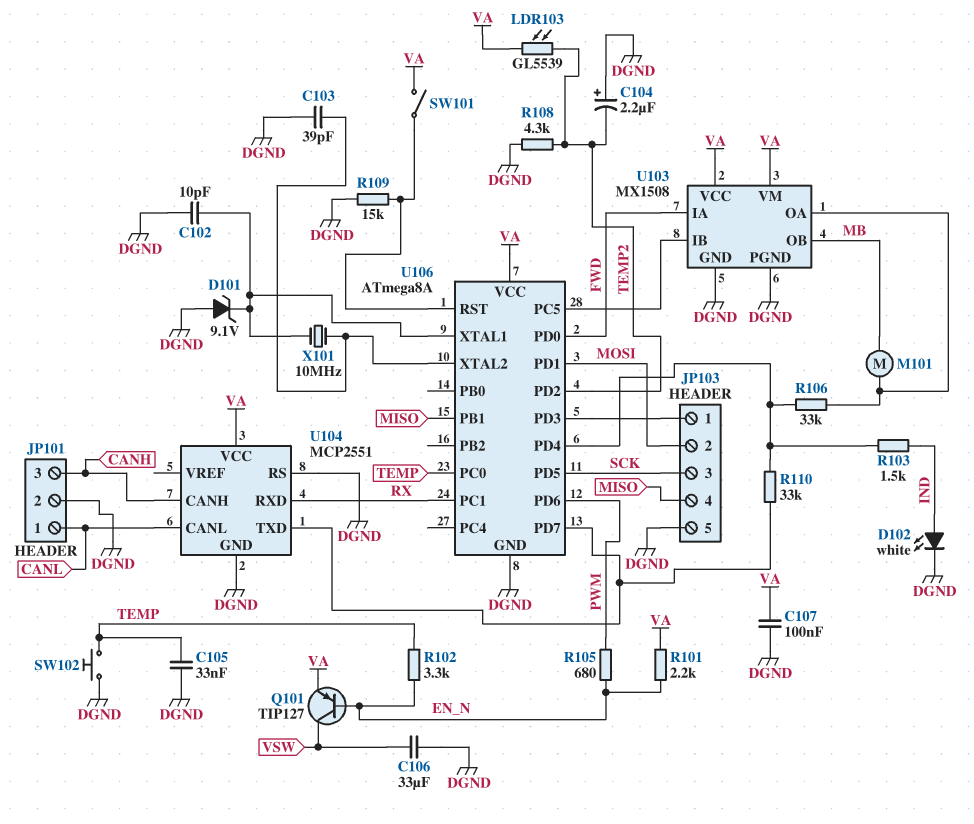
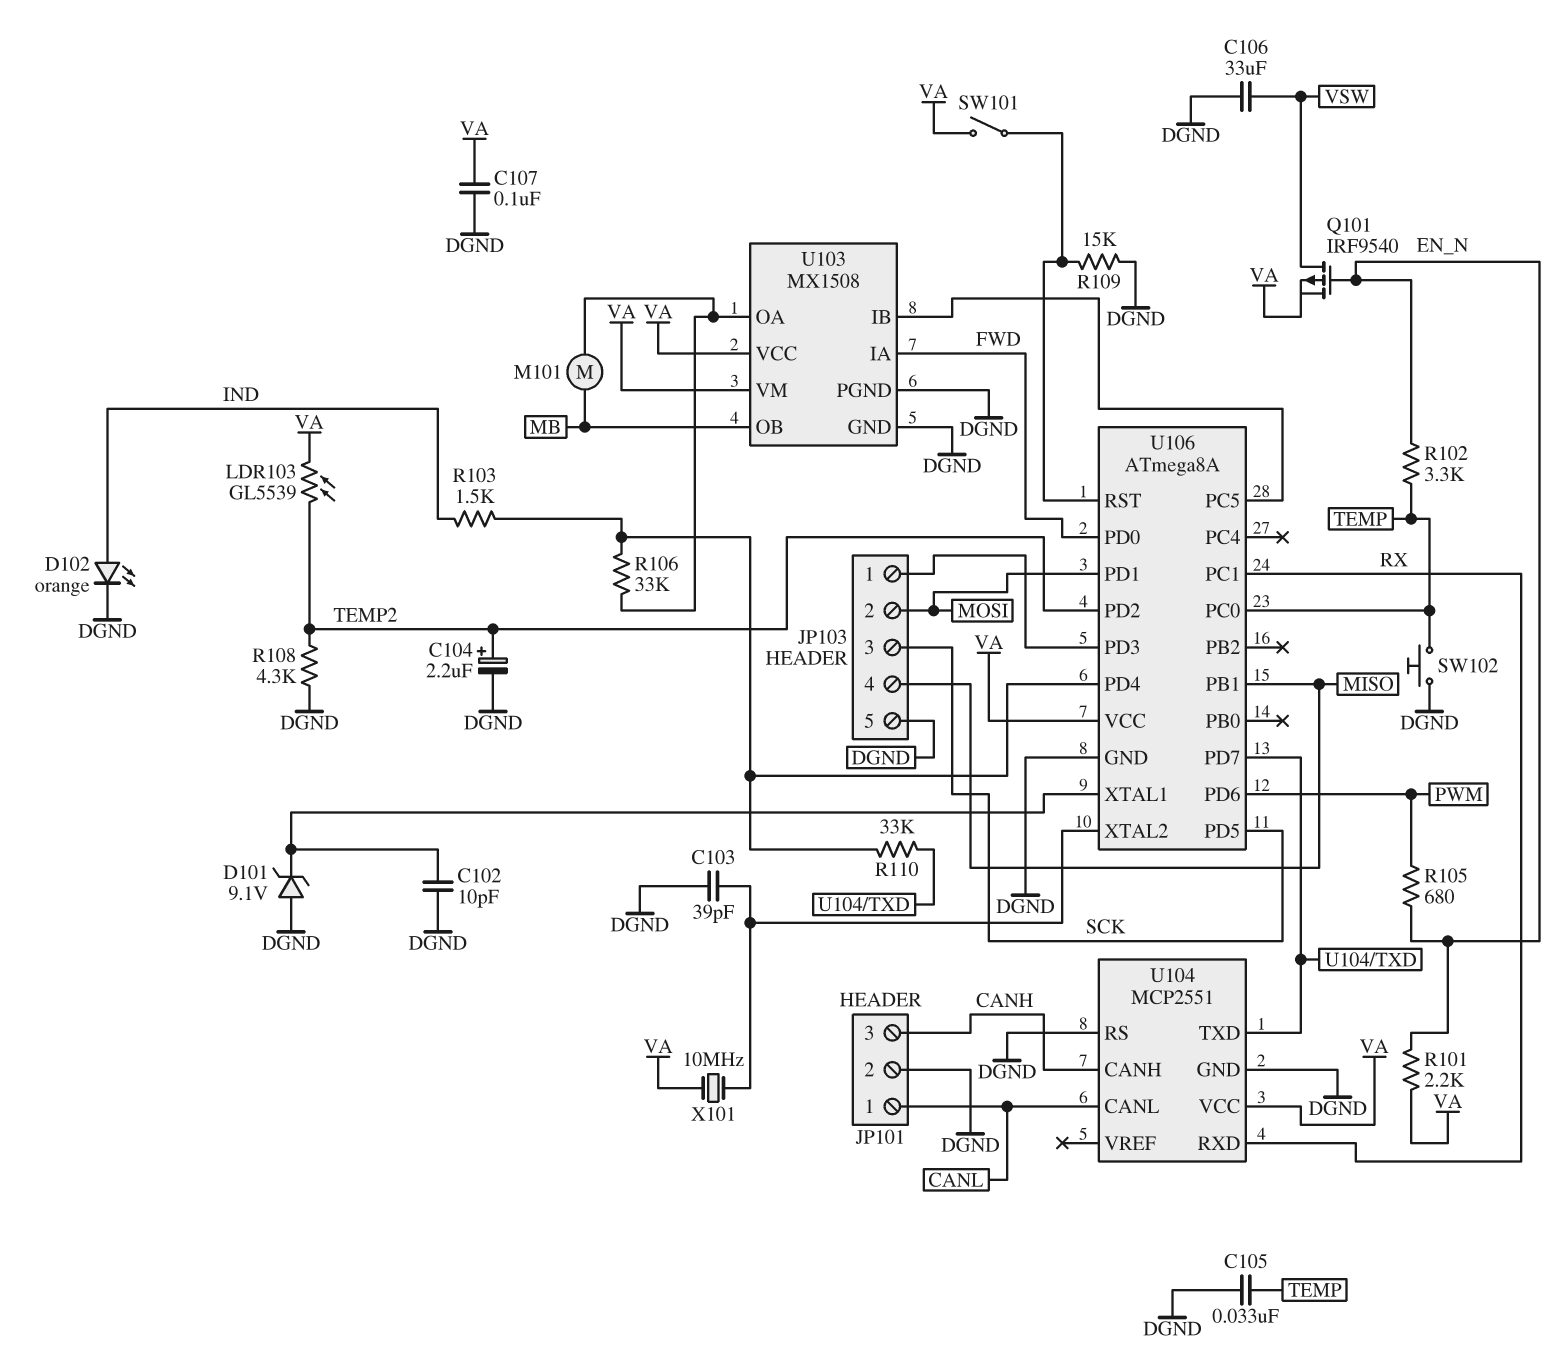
C104: 2.2uF (plus DGND, minus TEMP2) -> 2.2uF (plus TEMP2, minus DGND)
D102: LED white (A IND, K DGND) -> LED orange (A IND, K DGND)
Q101: PNP TIP127 (B EN_N, C VSW, E VA) -> PMOS IRF9540 (G EN_N, D VSW, S VA)
X101: 10MHz (U106/XTAL1, U106/XTAL2) -> 10MHz (U106/XTAL2, VA)

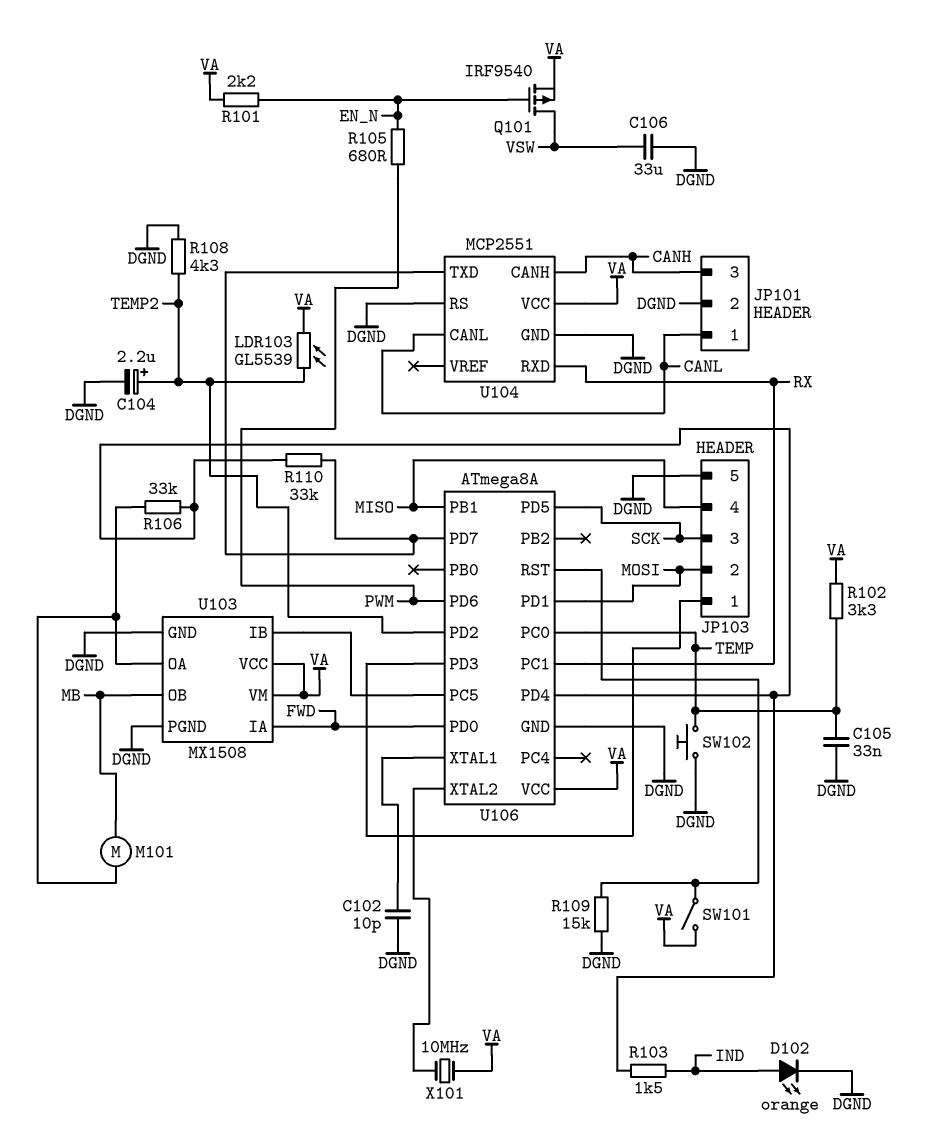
C103: 39pF (DGND, U106/XTAL2) -> none
C107: 100nF (DGND, VA) -> none
D101: zener 9.1V (A DGND, K U106/XTAL1) -> none
R102: 3.3k (EN_N, TEMP) -> 3.3k (TEMP, VA)

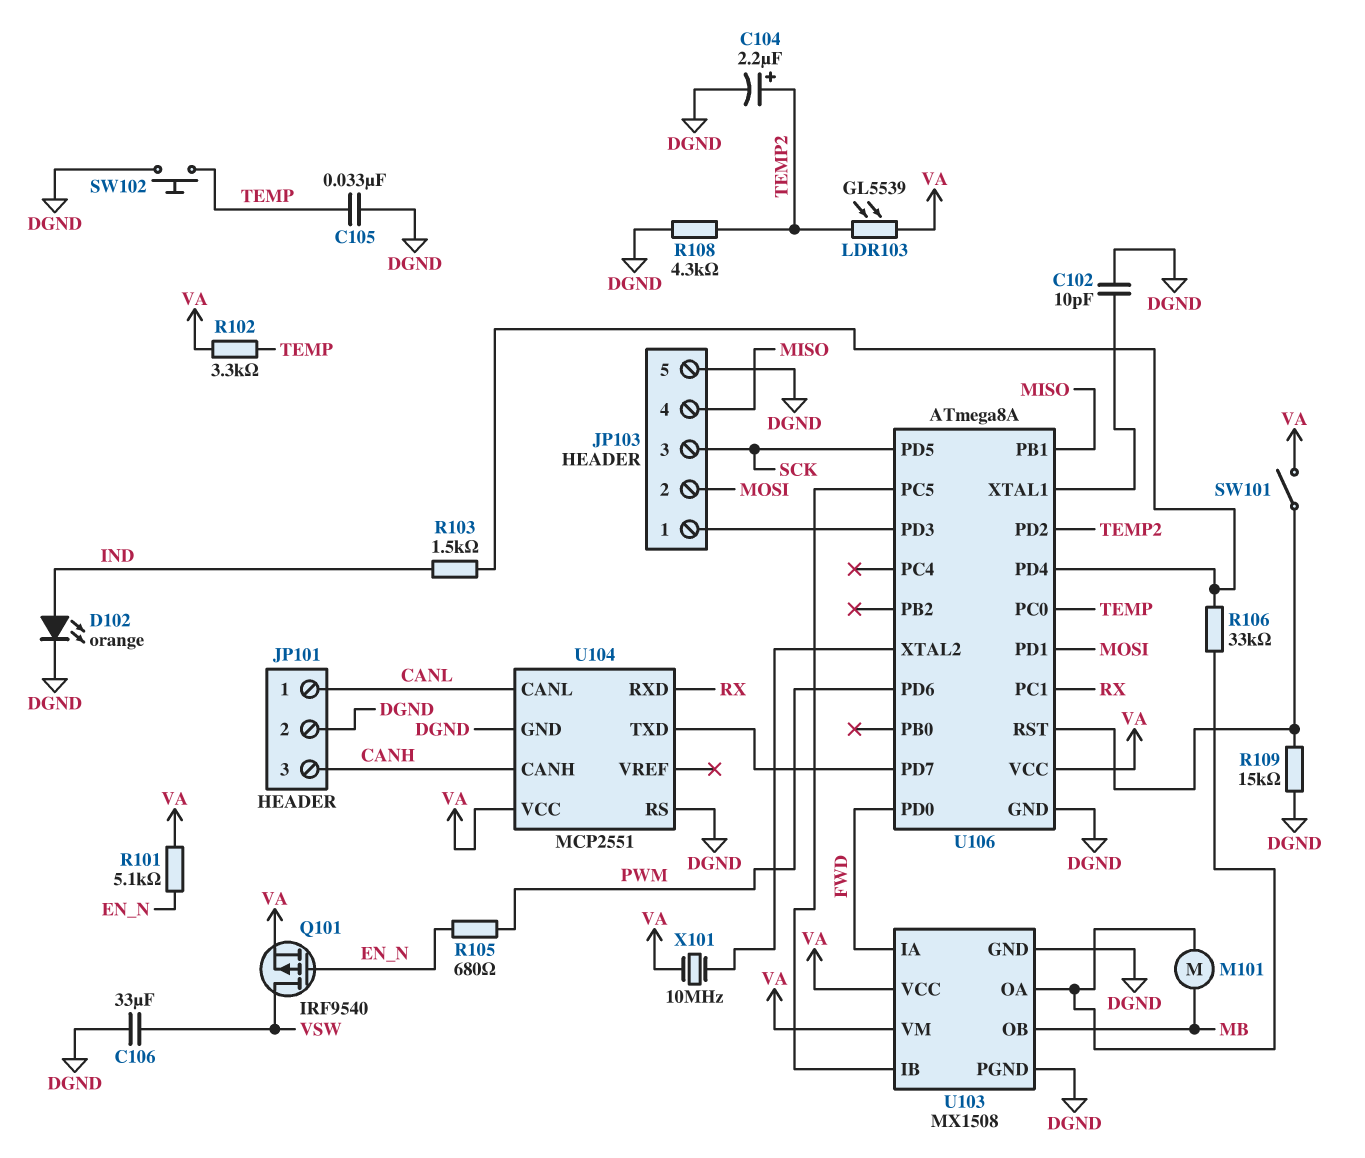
R101: 2.2k (EN_N, VA) -> 5.1k (EN_N, VA)
R110: 33k (U104/TXD, U106/PD4) -> none

